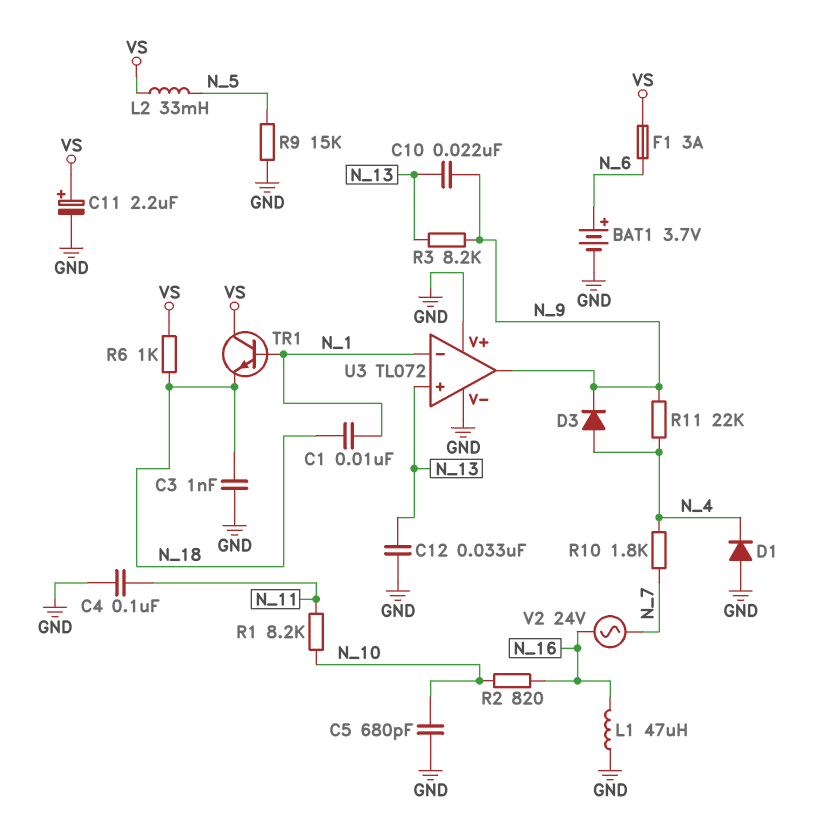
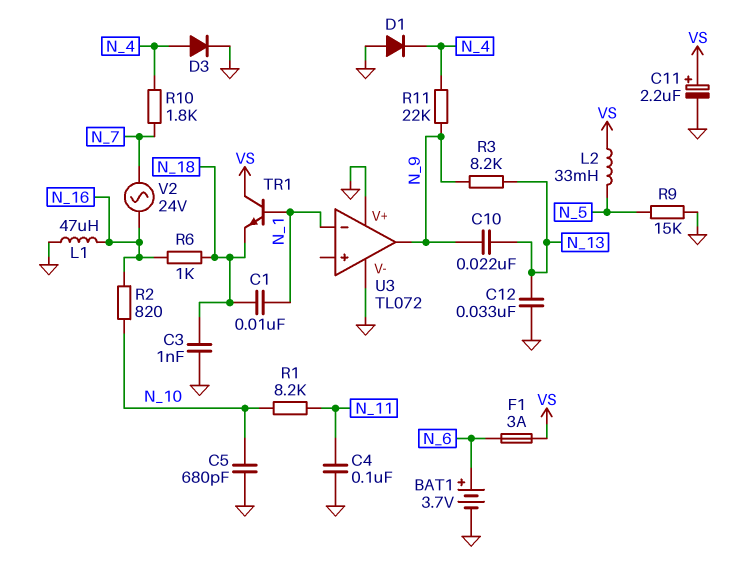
D3: diode (A N_4, K N_9) -> diode (A N_4, K GND)
R6: 1k (N_18, VS) -> 1k (N_16, N_18)
U3 pin in+: N_13 -> none

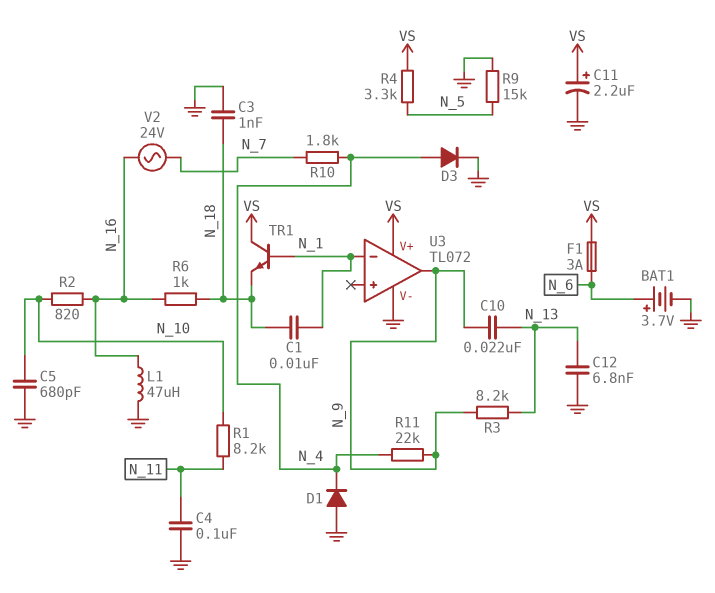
C12: 33nF (GND, N_13) -> 6.8nF (GND, N_13)
L2: 33mH (N_5, VS) -> none
R4: none -> 3.3k (N_5, VS)
U3 pin V+: GND -> VS

